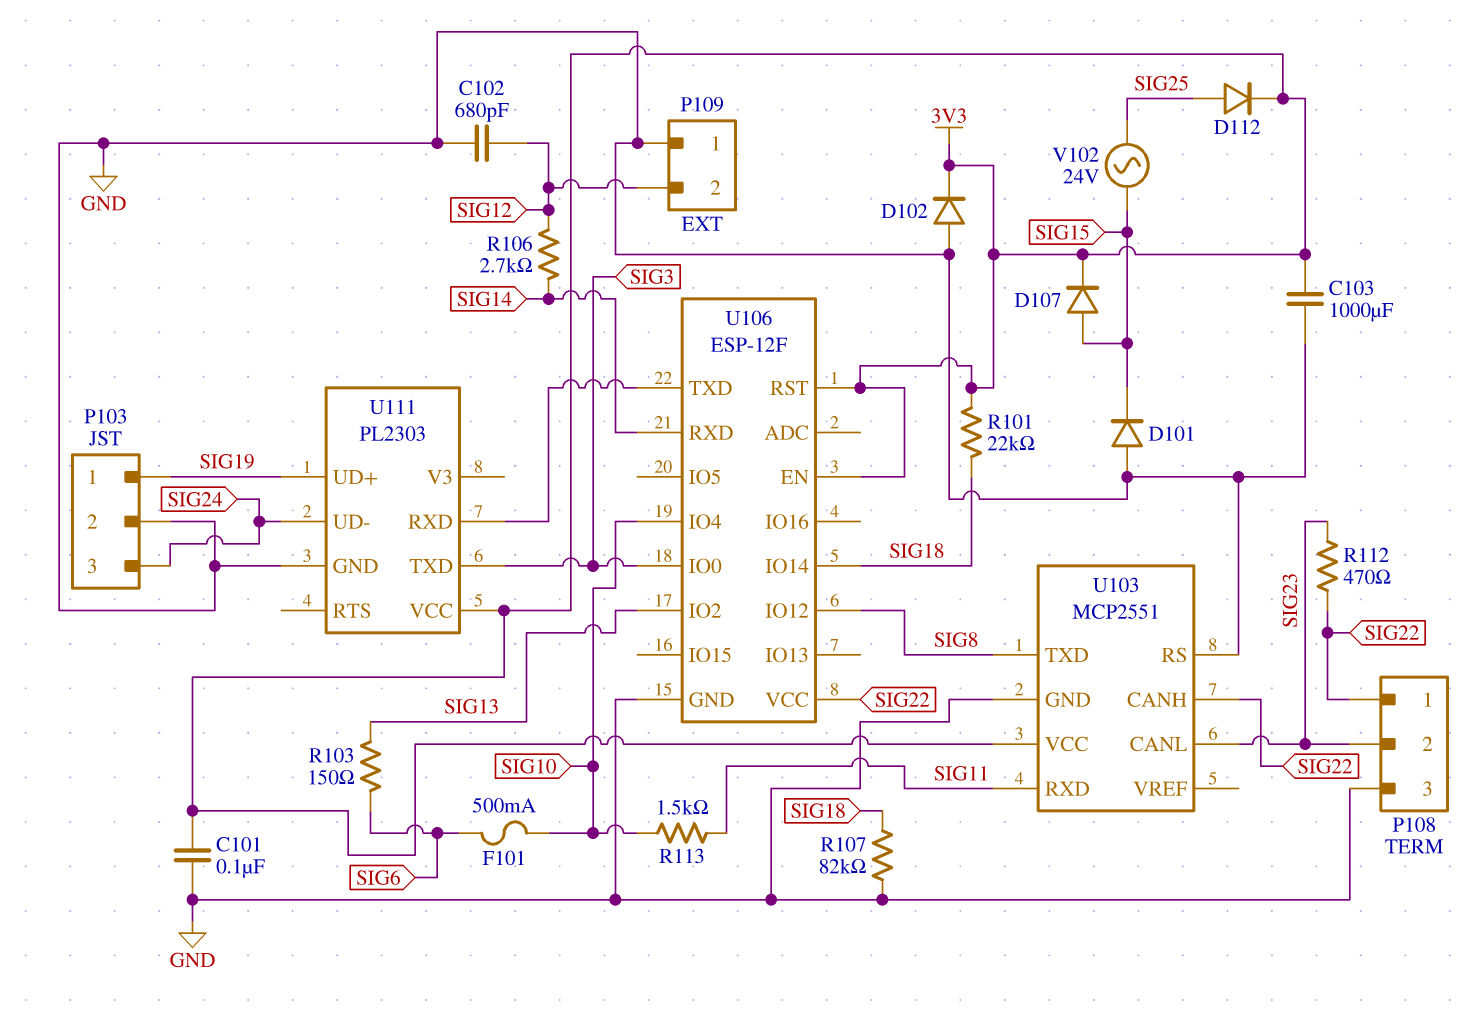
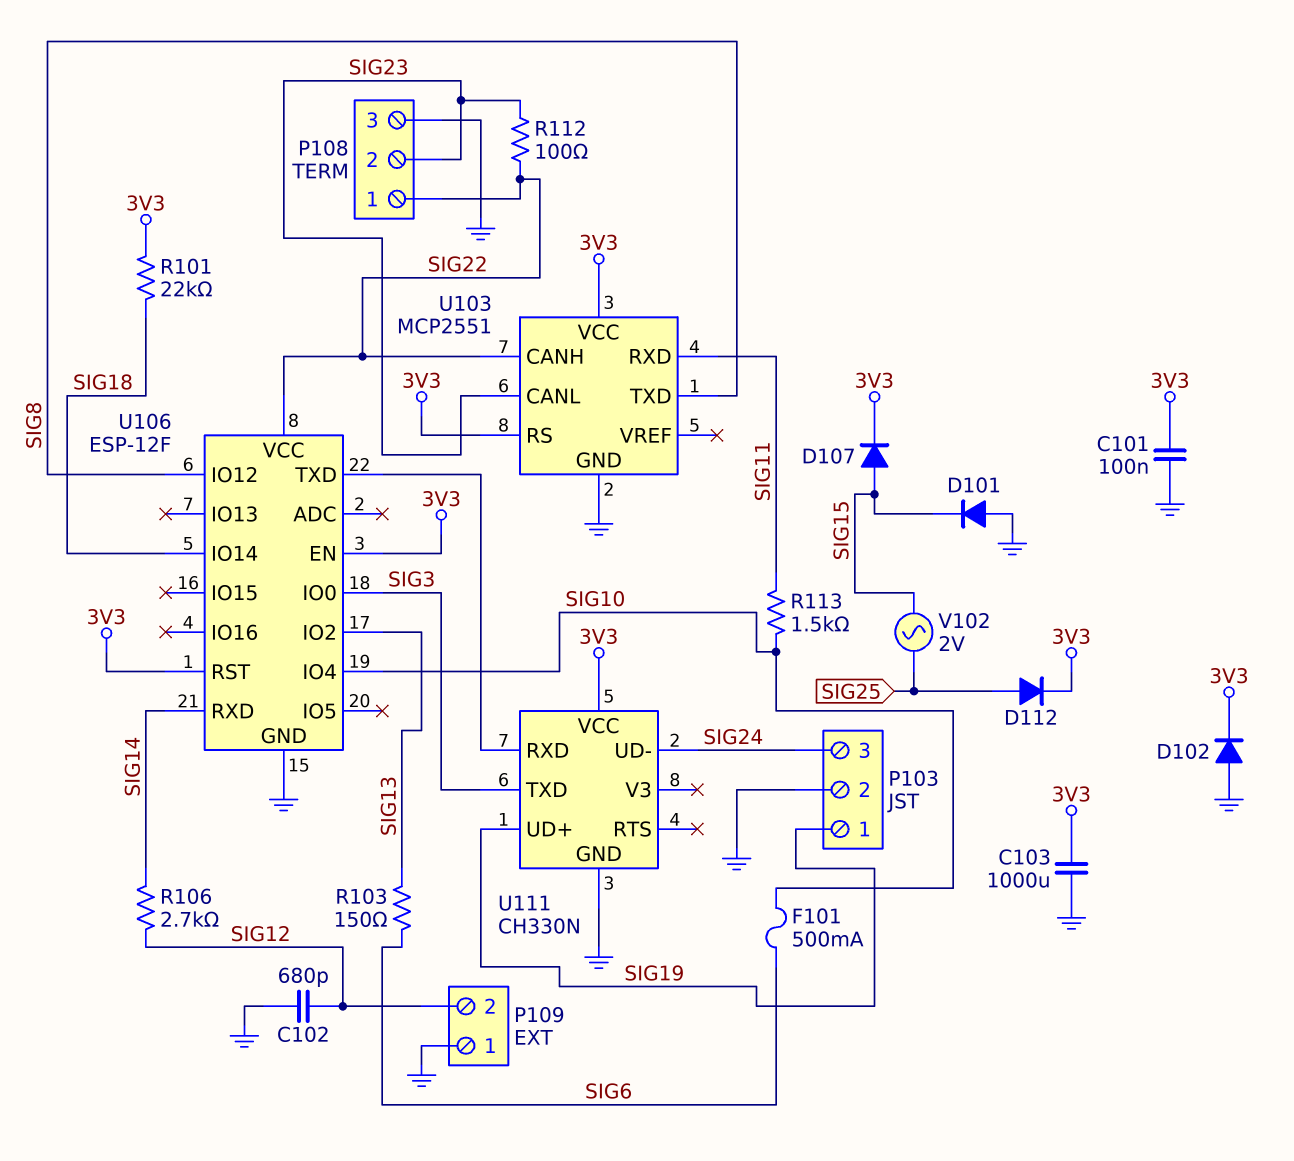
R107: 82k (GND, SIG18) -> none
R112: 470 (SIG22, SIG23) -> 100 (SIG22, SIG23)
U103 pin RS: GND -> 3V3
U111: PL2303 -> CH330N
V102: AC 24V (SIG15, SIG25) -> AC 2V (SIG15, SIG25)

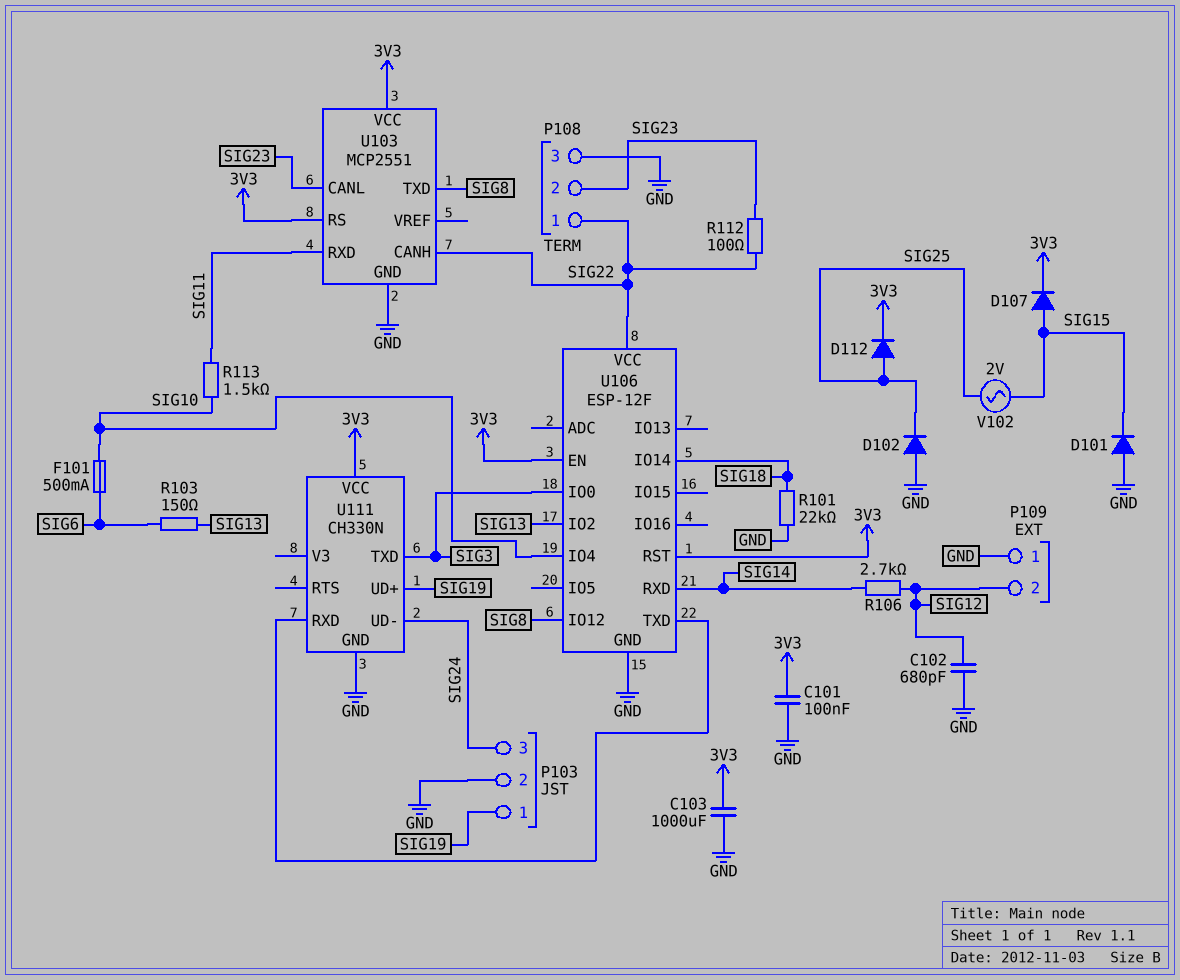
D102: diode (A GND, K 3V3) -> diode (A GND, K SIG25)
R101: 22k (3V3, SIG18) -> 22k (GND, SIG18)

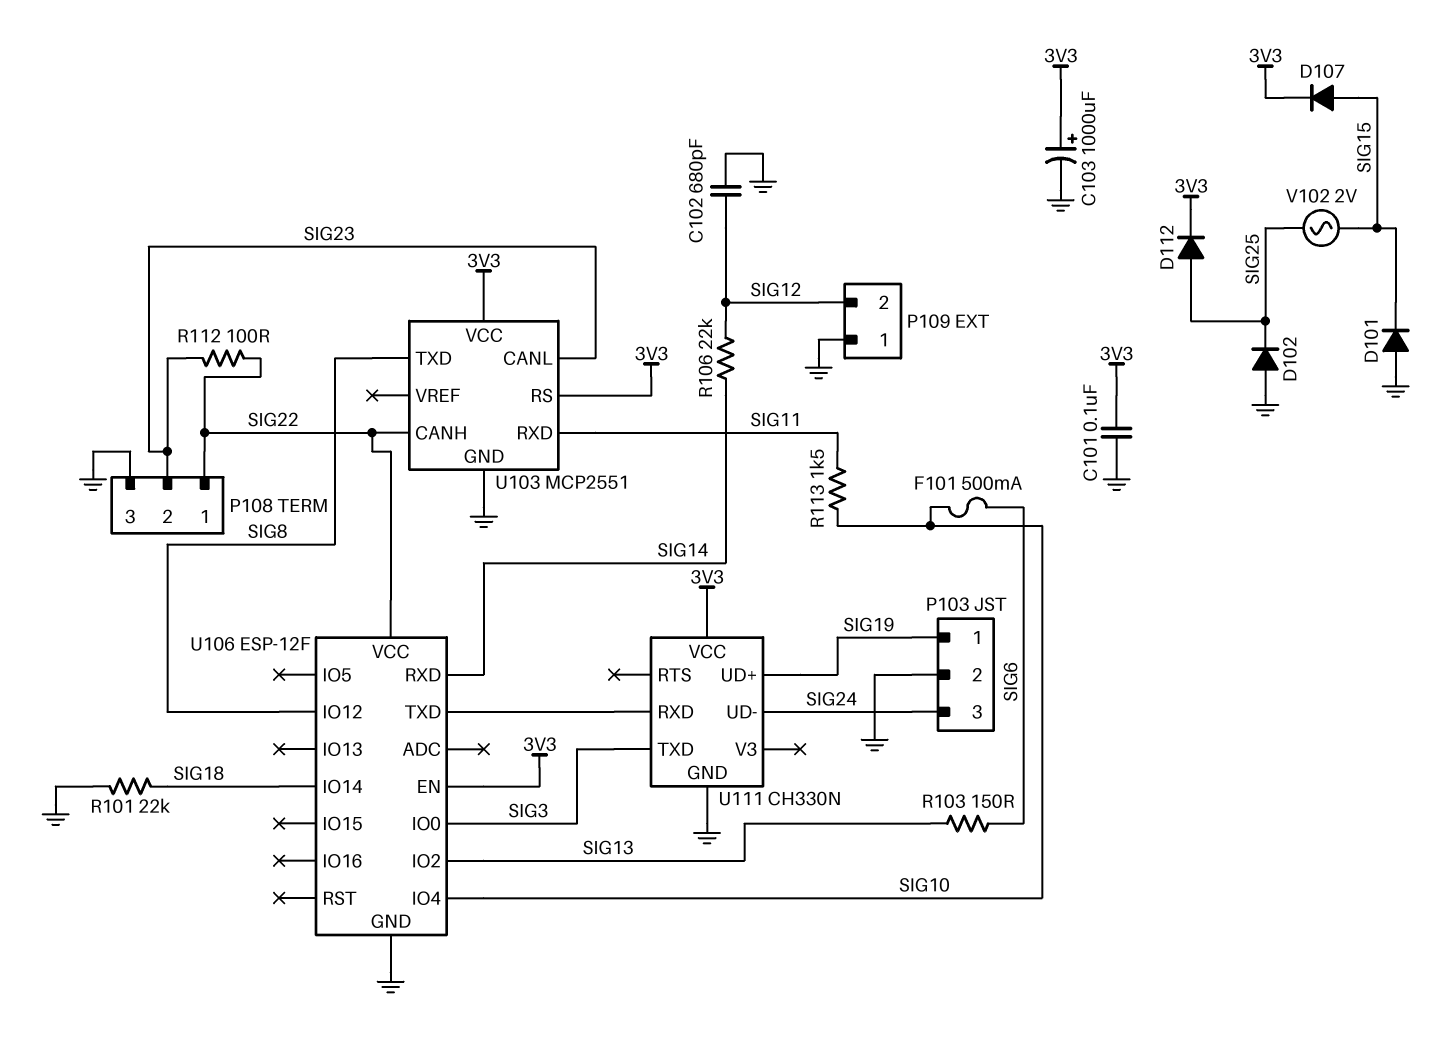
C103: 1000uF (3V3, GND) -> 1000uF (plus 3V3, minus GND)
R106: 2.7k (SIG12, SIG14) -> 22k (SIG12, SIG14)
U106 pin RST: 3V3 -> none

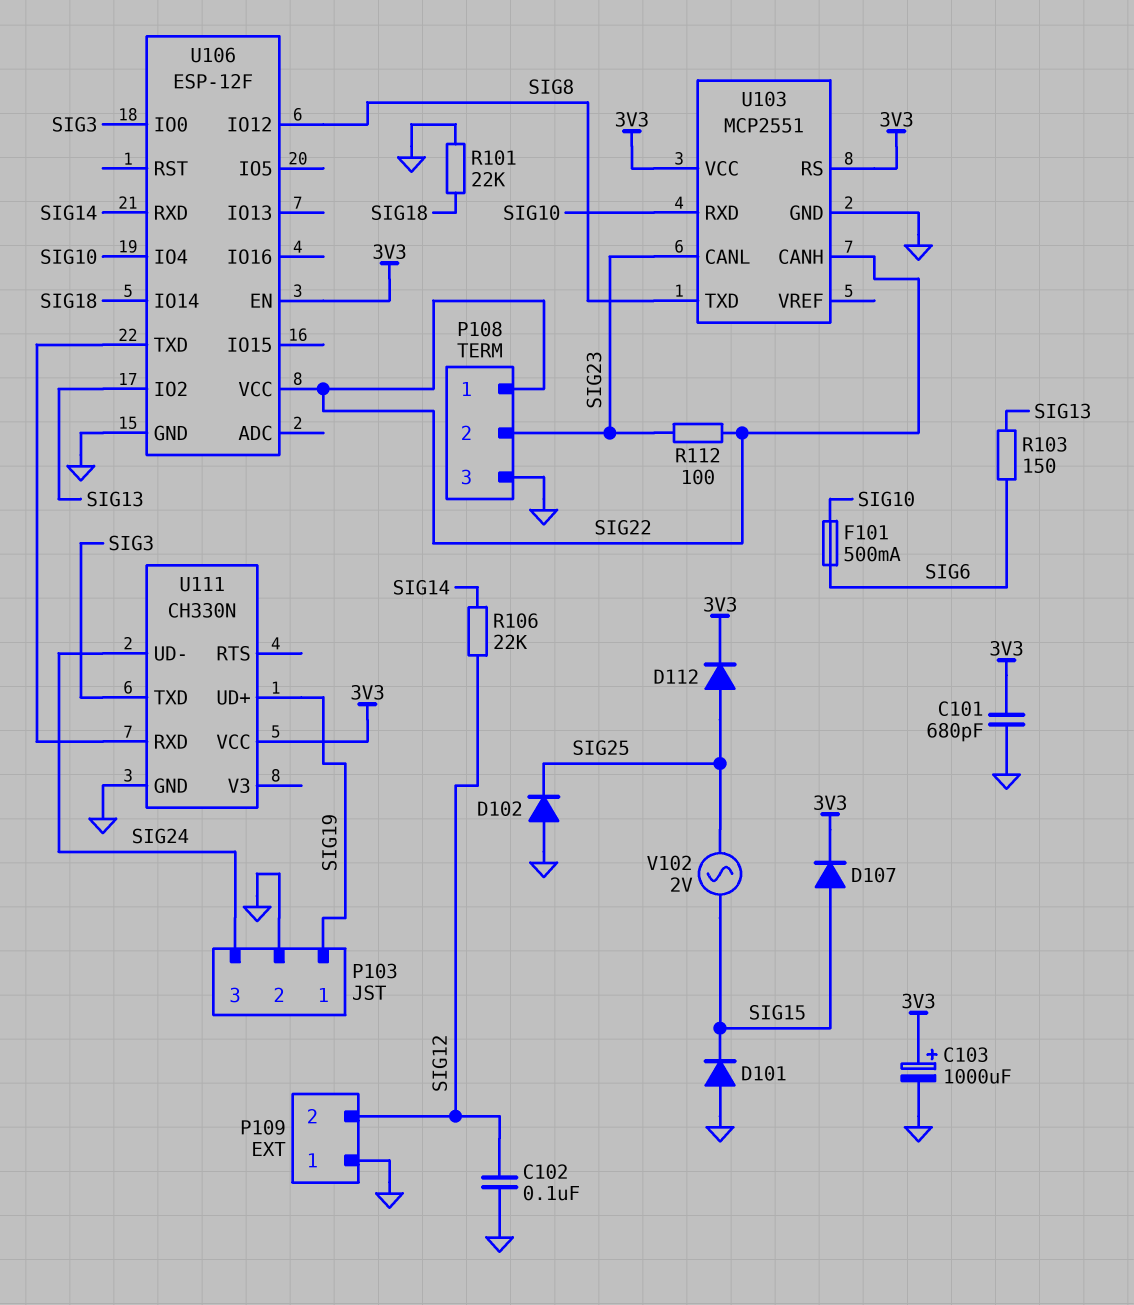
C101: 100nF (3V3, GND) -> 680pF (3V3, GND)
C102: 680pF (GND, SIG12) -> 100nF (GND, SIG12)
R113: 1.5k (SIG10, SIG11) -> none
U103 pin RXD: SIG11 -> SIG10

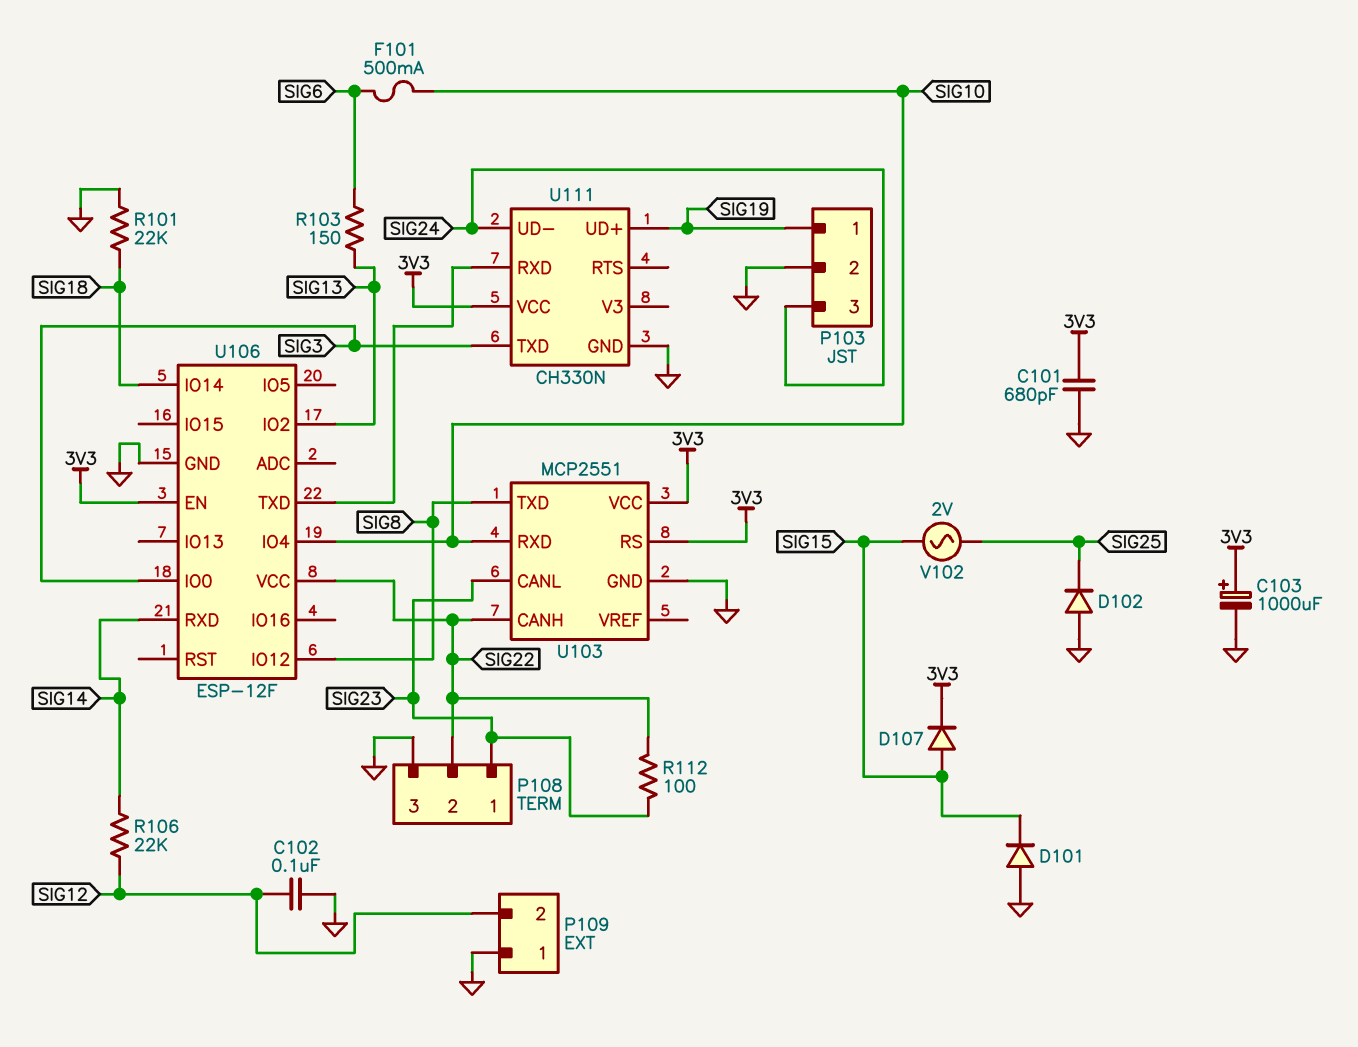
D112: diode (A SIG25, K 3V3) -> none
P108 pin 1: SIG22 -> SIG23
P108 pin 2: SIG23 -> SIG22

